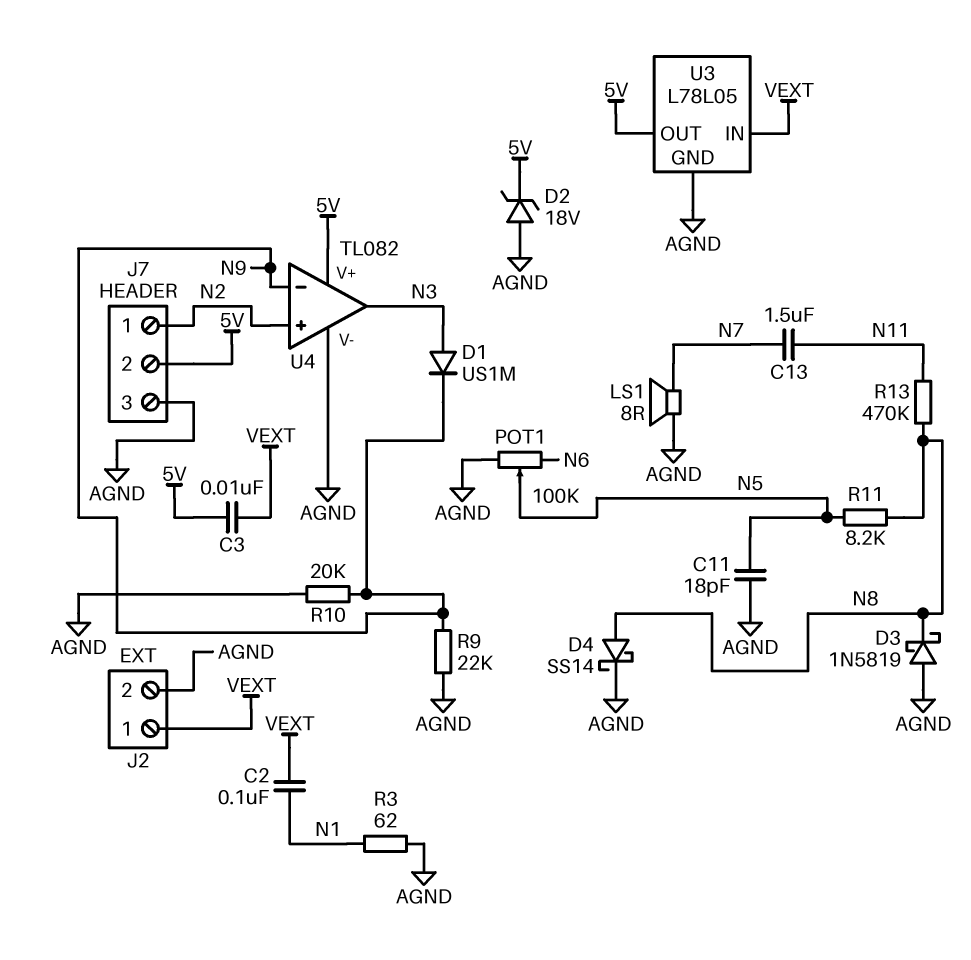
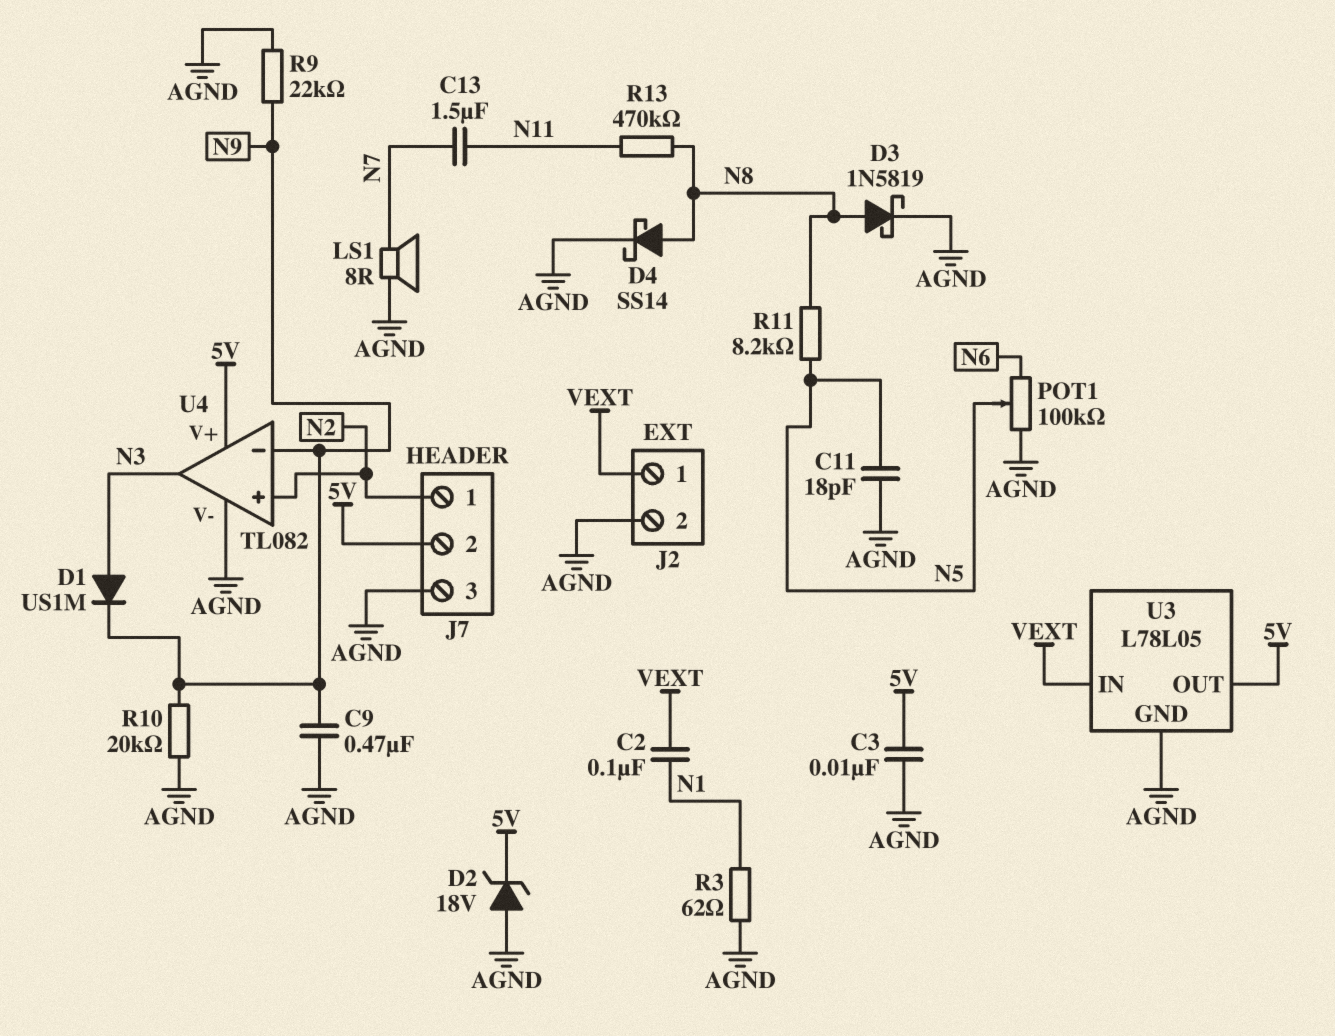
C3: 10nF (5V, VEXT) -> 10nF (5V, AGND)
C9: none -> 470nF (AGND, N9)
D3: schottky 1N5819 (A AGND, K N8) -> schottky 1N5819 (A N8, K AGND)

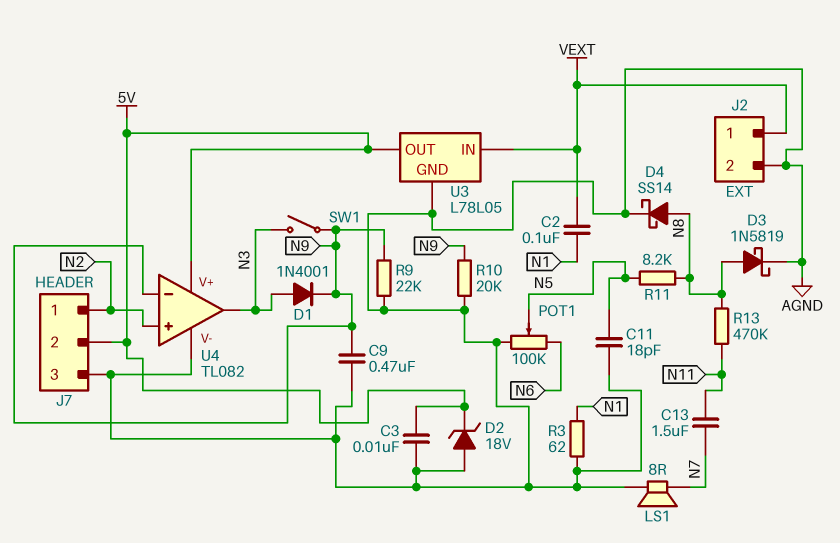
D1: diode US1M (A N3, K N9) -> diode 1N4001 (A N3, K N9)
SW1: none -> switch (N3, N9)

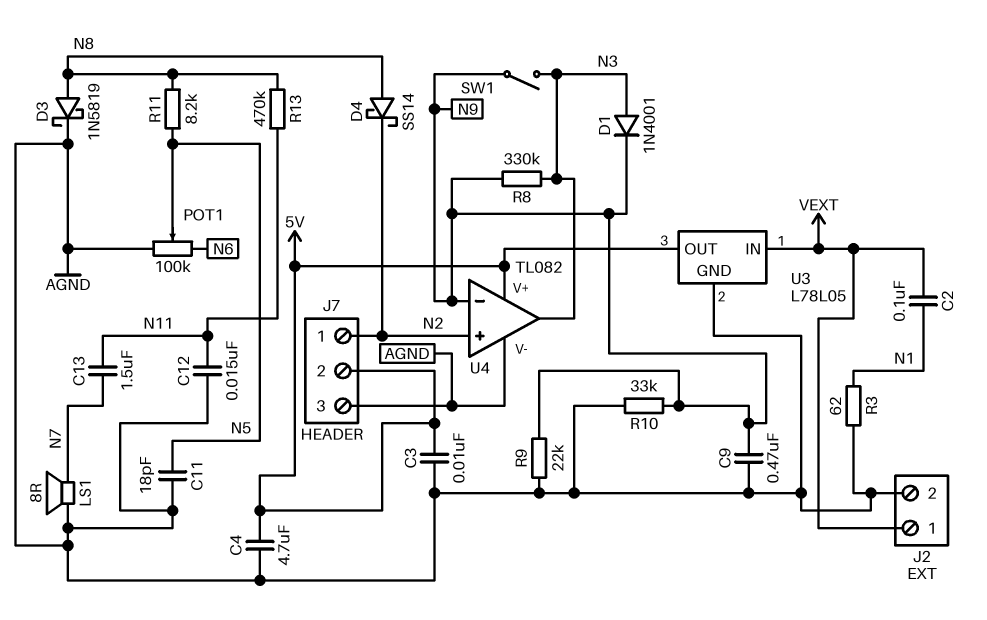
C4: none -> 4.7uF (5V, AGND)
C12: none -> 15nF (AGND, N11)
D2: zener 18V (A AGND, K 5V) -> none
D4: schottky SS14 (A N8, K AGND) -> schottky SS14 (A N8, K N2)
R8: none -> 330k (N3, N9)
R10: 20k (AGND, N9) -> 33k (AGND, N9)

